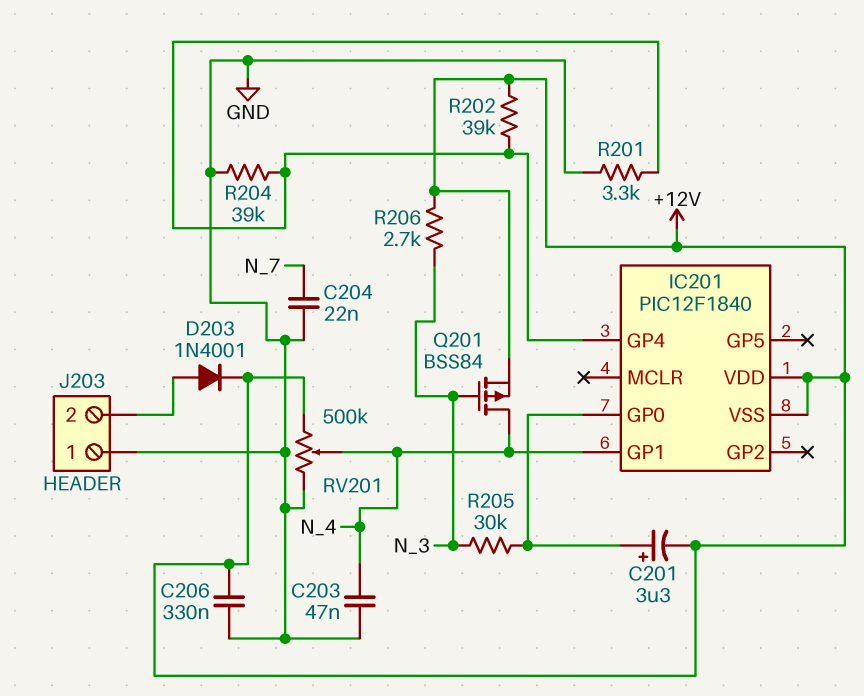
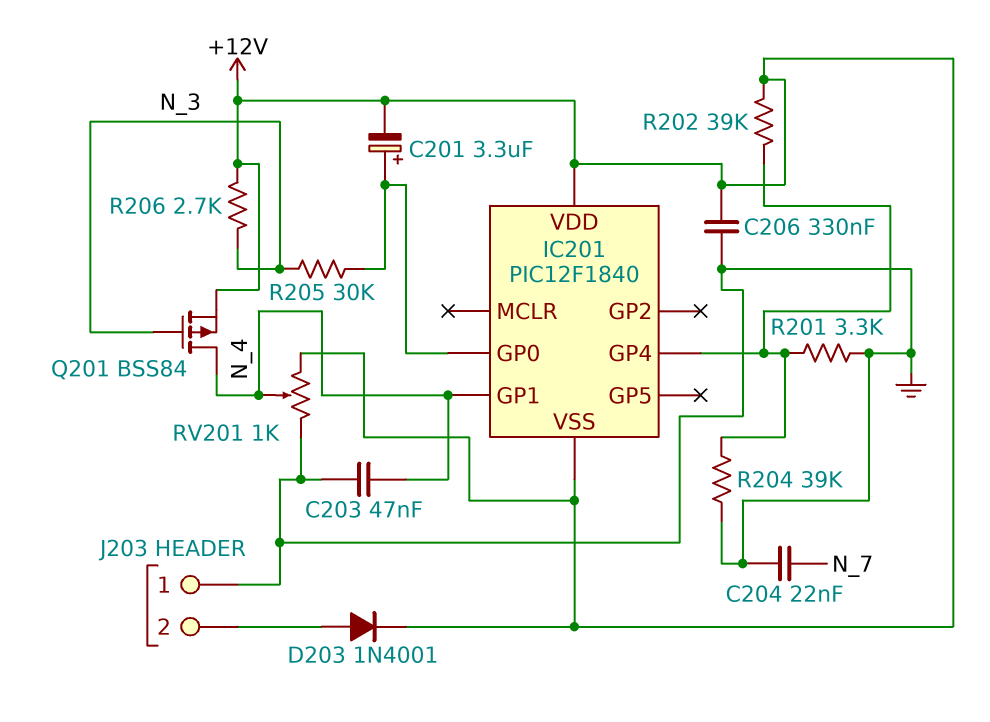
RV201: 500k (+12V, GND, wiper N_4) -> 1k (+12V, GND, wiper N_4)

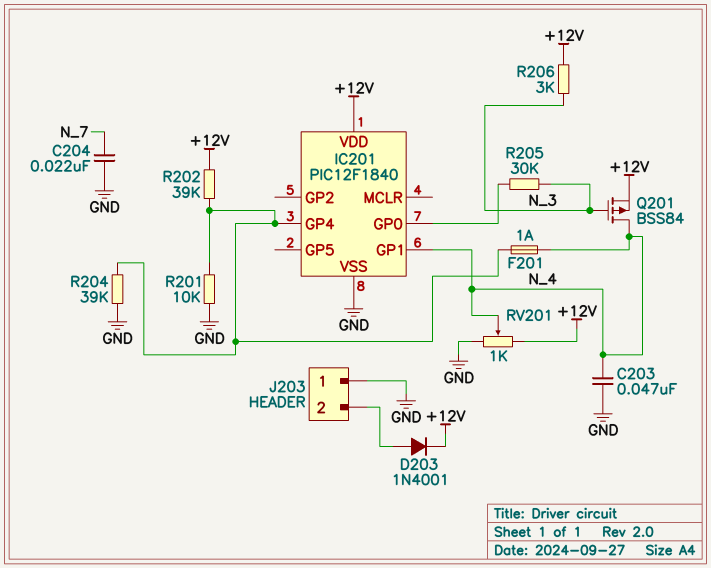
C201: 3.3uF (plus IC201/GP0, minus +12V) -> none
C206: 330nF (+12V, GND) -> none
F201: none -> 1A (IC201/GP4, N_4)
IC201 pin VSS: +12V -> GND
R201: 3.3k (GND, IC201/GP4) -> 10k (GND, IC201/GP4)
R206: 2.7k (+12V, N_3) -> 3k (+12V, N_3)

